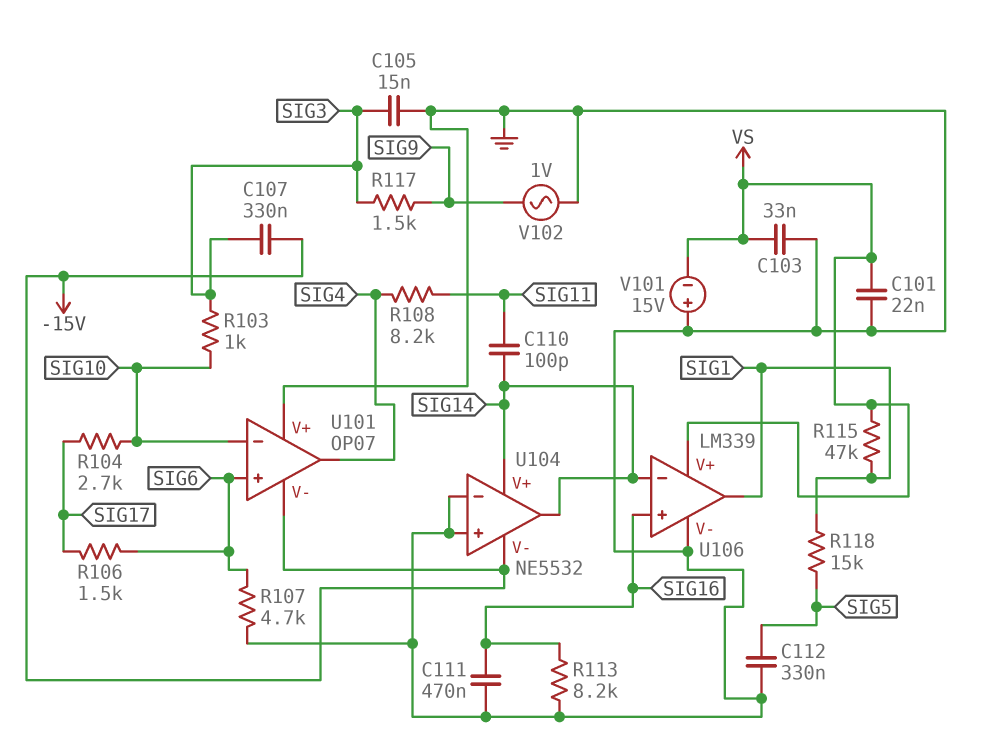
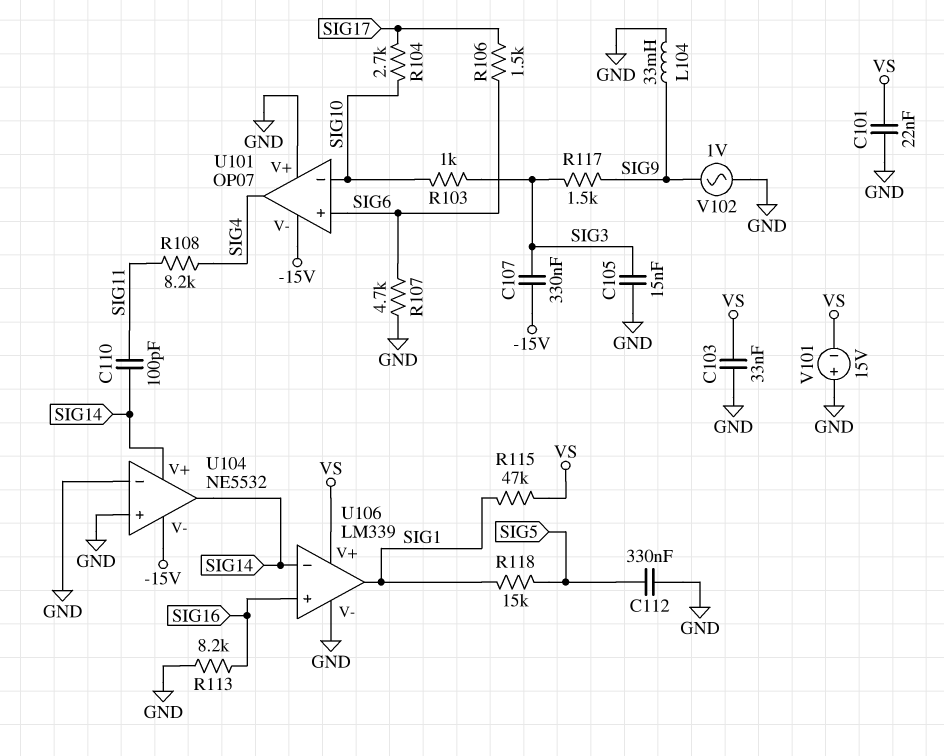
C111: 470nF (GND, SIG16) -> none
L104: none -> 33mH (GND, SIG9)

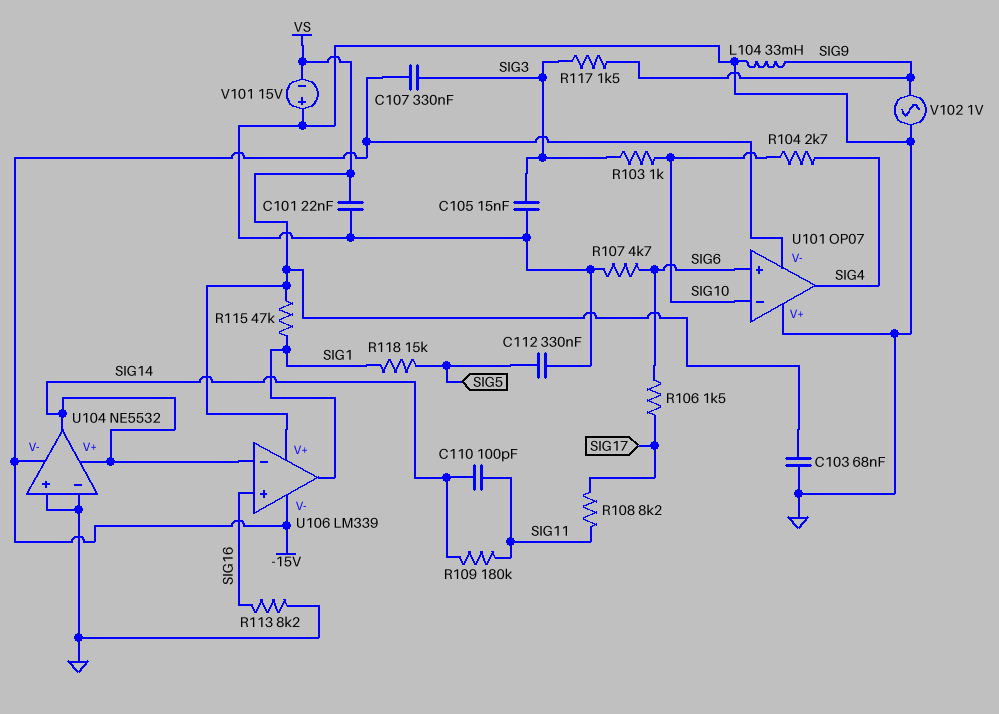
C103: 33nF (GND, VS) -> 68nF (GND, VS)
R104: 2.7k (SIG10, SIG17) -> 2.7k (SIG4, SIG10)
R108: 8.2k (SIG4, SIG11) -> 8.2k (SIG11, SIG17)
R109: none -> 180k (SIG11, SIG14)
U106 pin V-: GND -> -15V

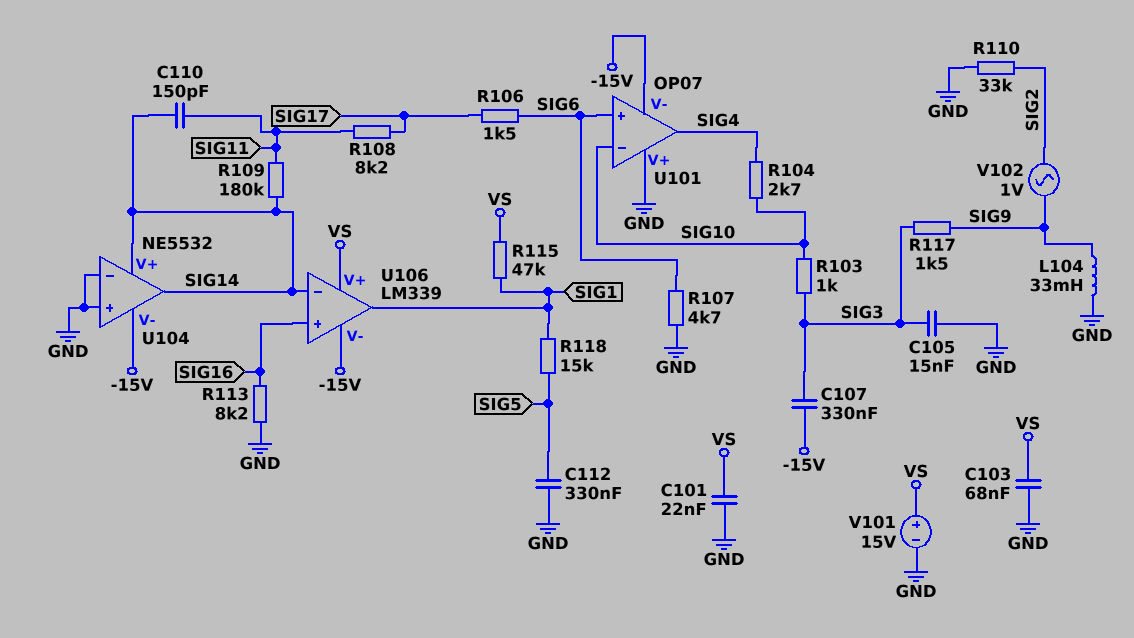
C110: 100pF (SIG11, SIG14) -> 150pF (SIG11, SIG14)
R110: none -> 33k (GND, SIG2)
V101: 15V (plus GND, minus VS) -> 15V (plus VS, minus GND)
V102: AC 1V (GND, SIG9) -> AC 1V (SIG2, SIG9)

